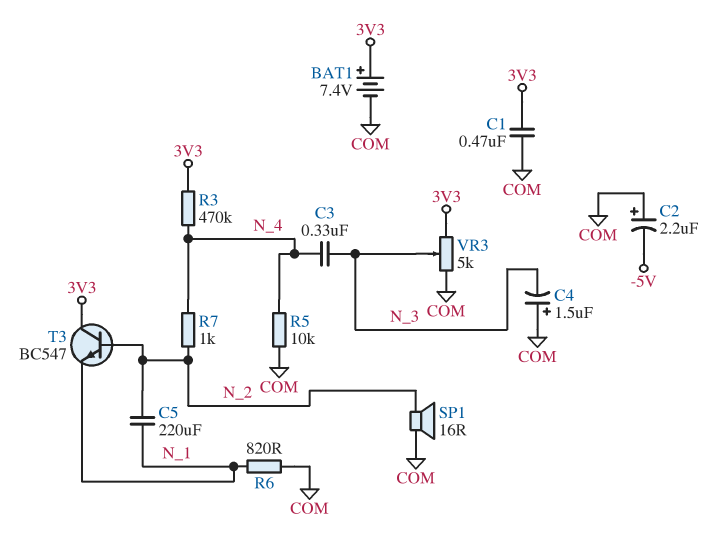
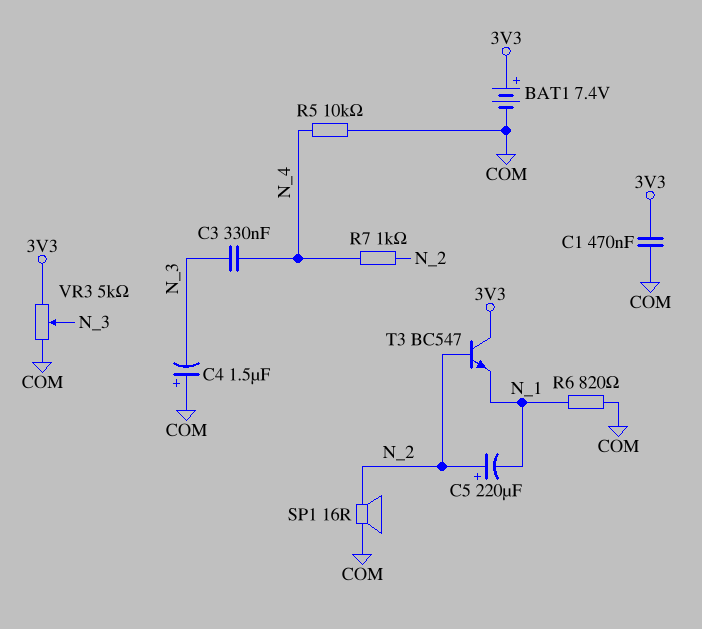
C2: 2.2uF (plus COM, minus -5V) -> none
C5: 220uF (N_1, N_2) -> 220uF (plus N_2, minus N_1)
R3: 470k (3V3, N_4) -> none

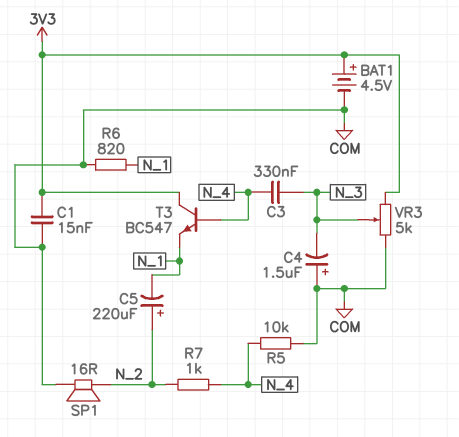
BAT1: 7.4V (plus 3V3, minus COM) -> 4.5V (plus 3V3, minus COM)
C1: 470nF (3V3, COM) -> 15nF (3V3, COM)
T3: NPN BC547 (B N_2, C 3V3, E N_1) -> NPN BC547 (B N_4, C 3V3, E N_1)

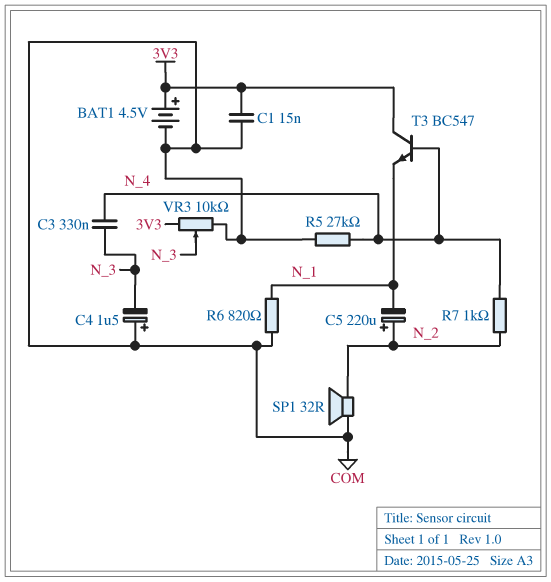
R5: 10k (COM, N_4) -> 27k (COM, N_4)
SP1: speaker 16R (COM, N_2) -> speaker 32R (COM, N_2)
VR3: 5k (3V3, COM, wiper N_3) -> 10k (3V3, COM, wiper N_3)

